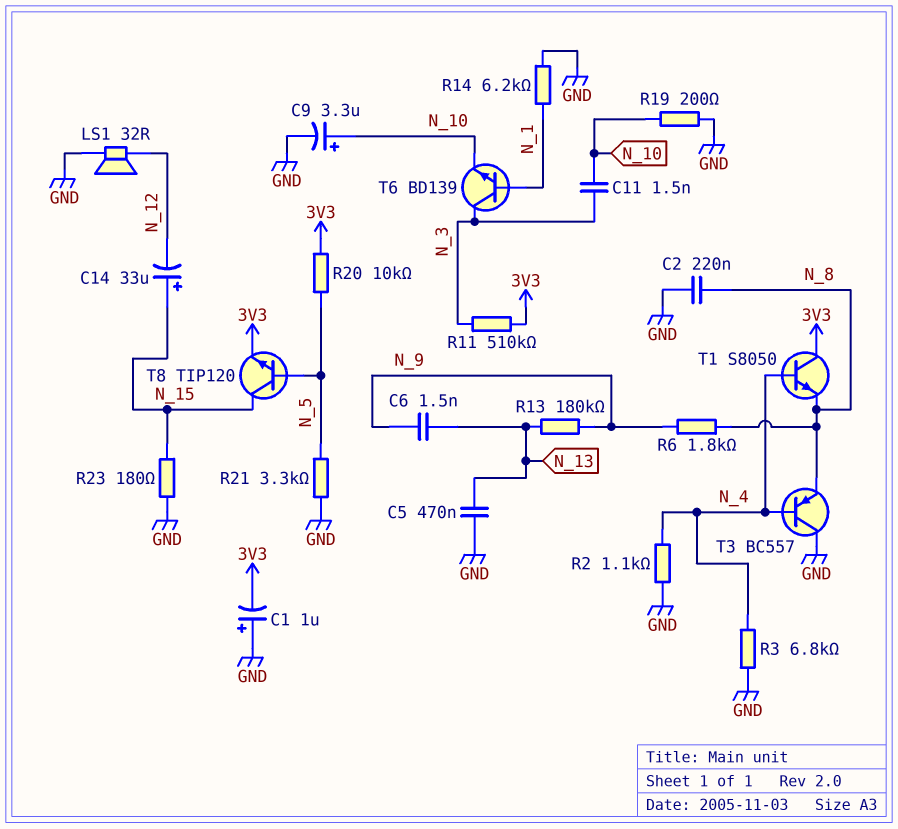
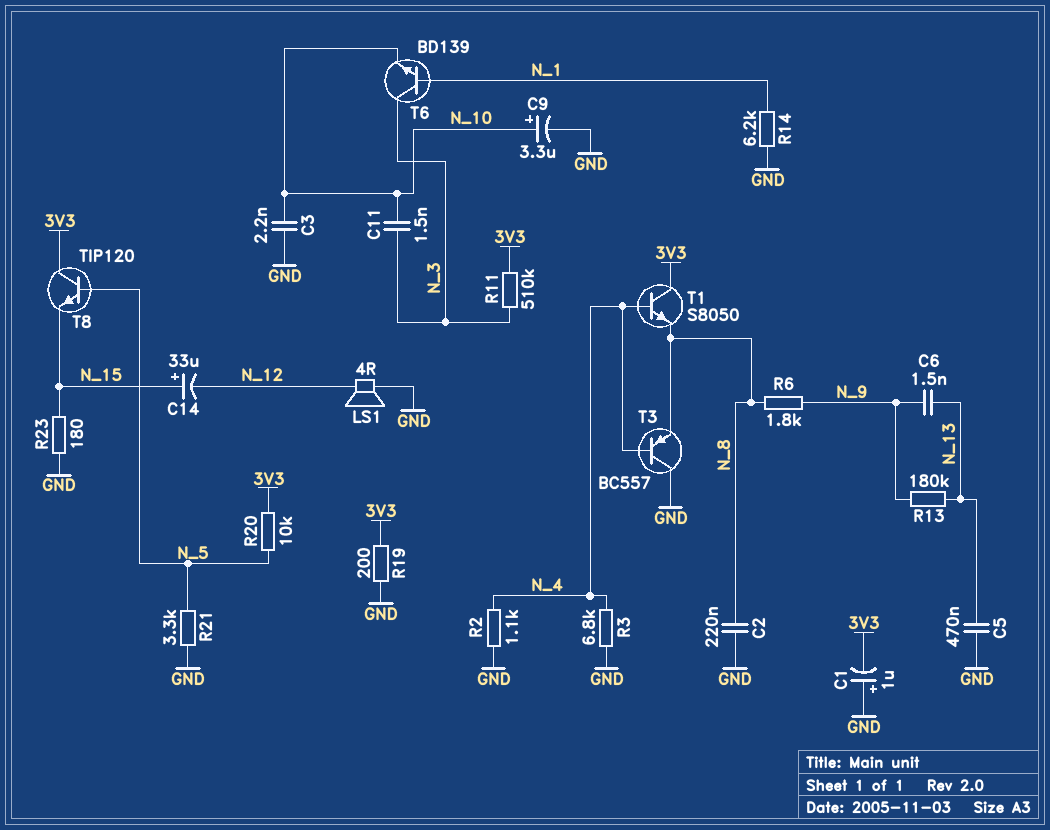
C3: none -> 2.2nF (GND, N_10)
LS1: speaker 32R (GND, N_12) -> speaker 4R (GND, N_12)
R19: 200 (GND, N_10) -> 200 (3V3, GND)
T8: NPN TIP120 (B N_5, C N_15, E 3V3) -> NPN TIP120 (B N_5, C 3V3, E N_15)

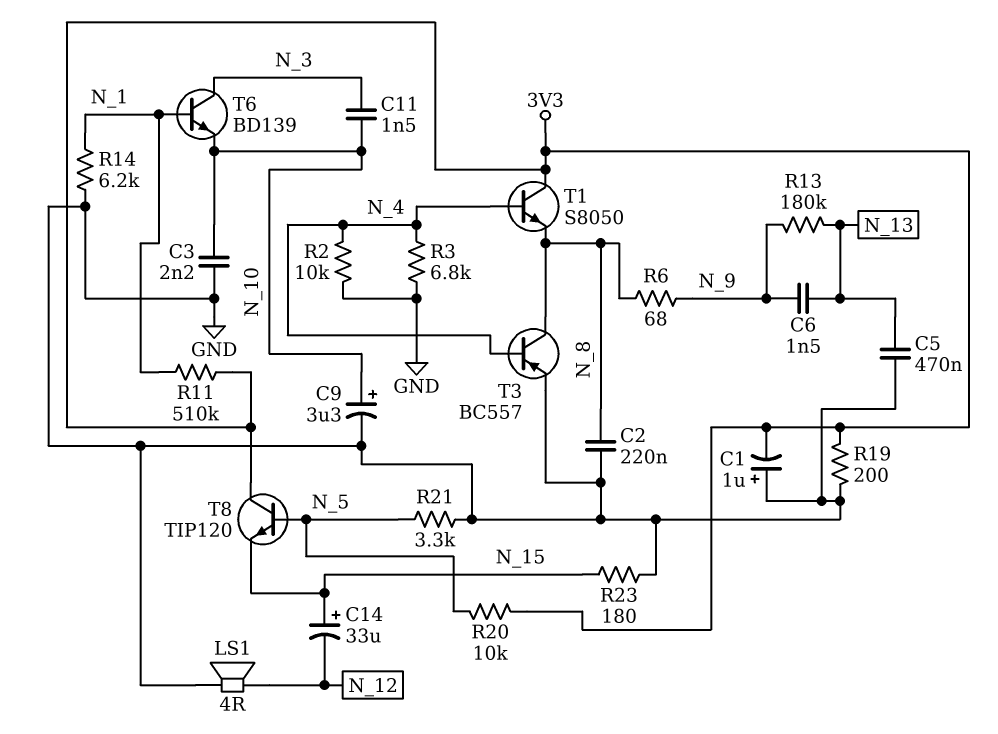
R2: 1.1k (GND, N_4) -> 10k (GND, N_4)
R6: 1.8k (N_8, N_9) -> 68 (N_8, N_9)
R11: 510k (3V3, N_3) -> 510k (3V3, N_1)
T3: PNP BC557 (B N_4, C GND, E N_8) -> PNP BC557 (B N_4, C N_8, E GND)

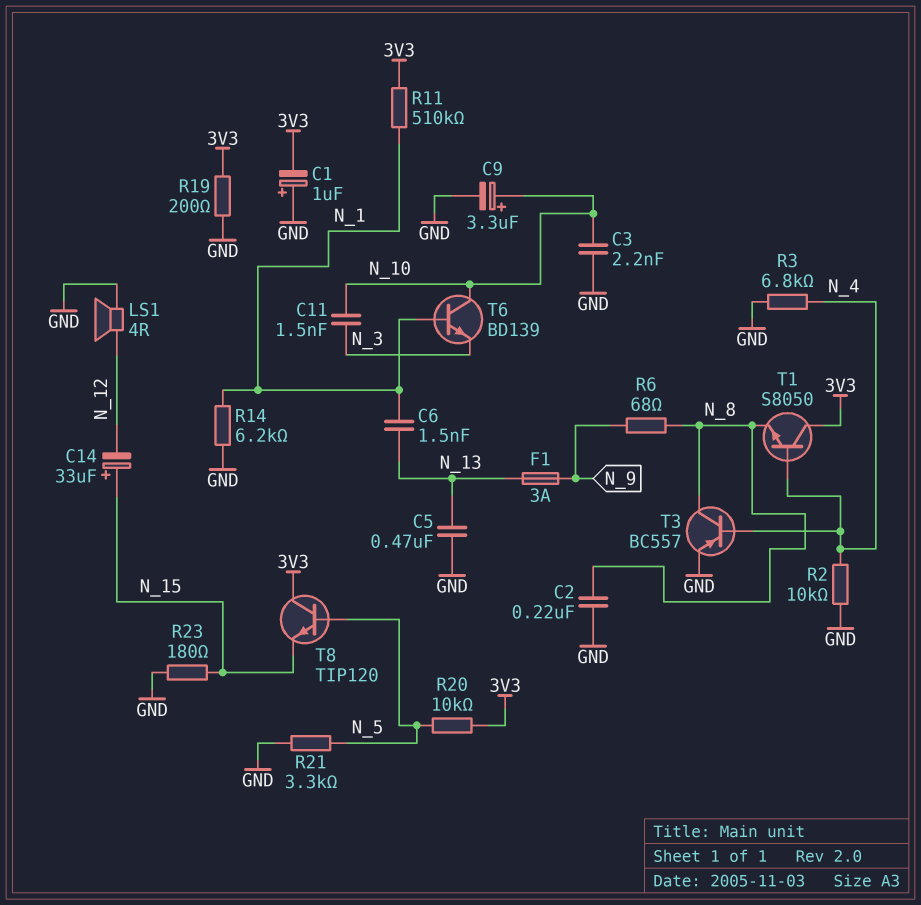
C6: 1.5nF (N_9, N_13) -> 1.5nF (N_1, N_13)
F1: none -> 3A (N_9, N_13)
R13: 180k (N_9, N_13) -> none
T6: NPN BD139 (B N_1, C N_3, E N_10) -> NPN BD139 (B N_1, C N_10, E N_3)

